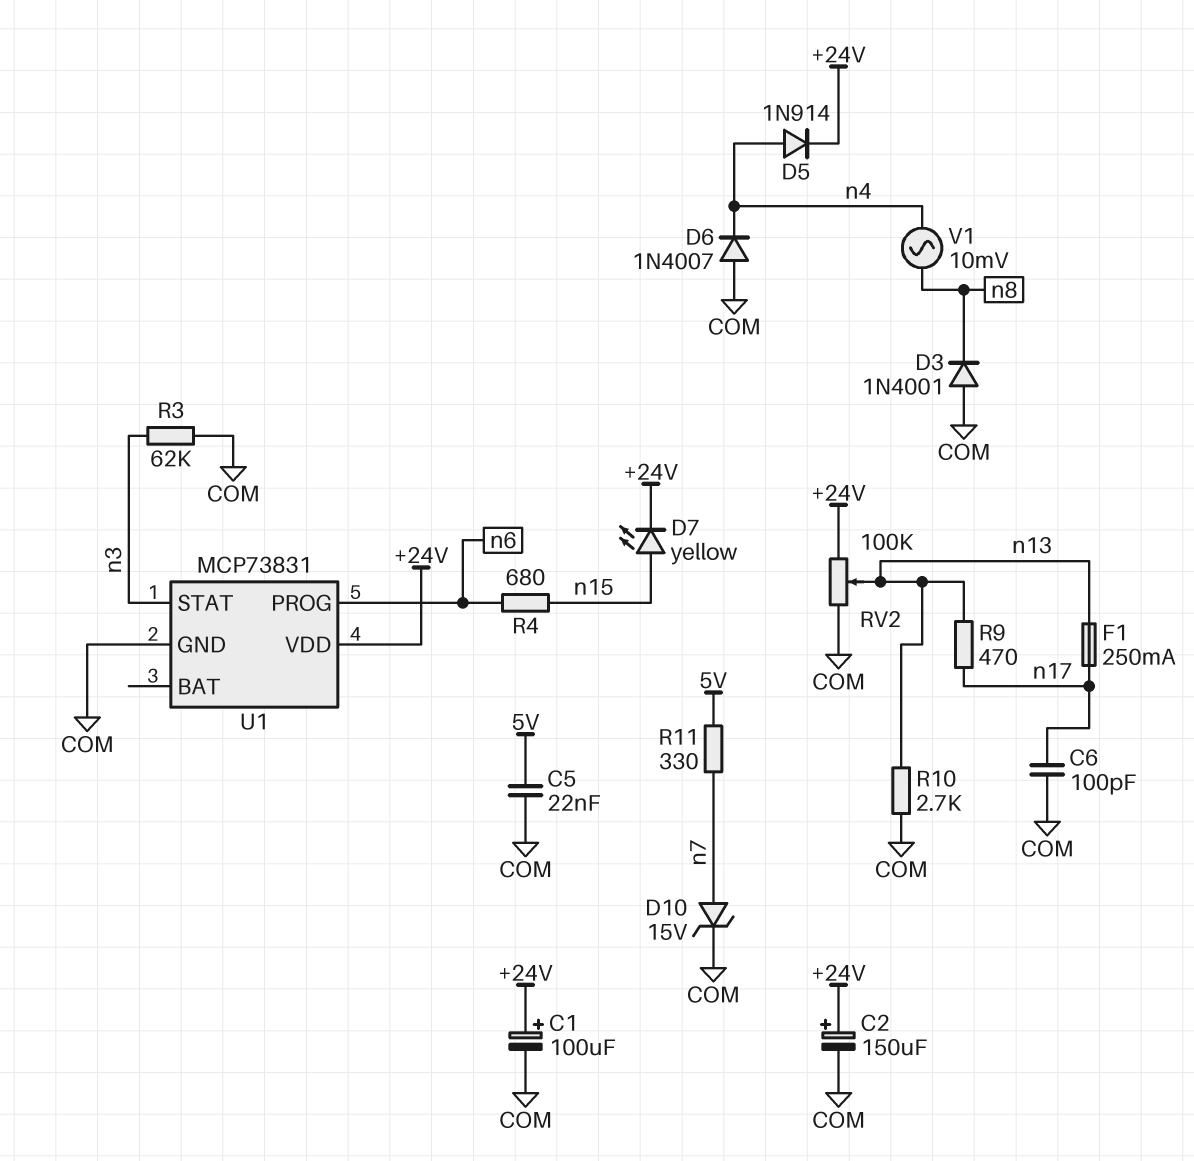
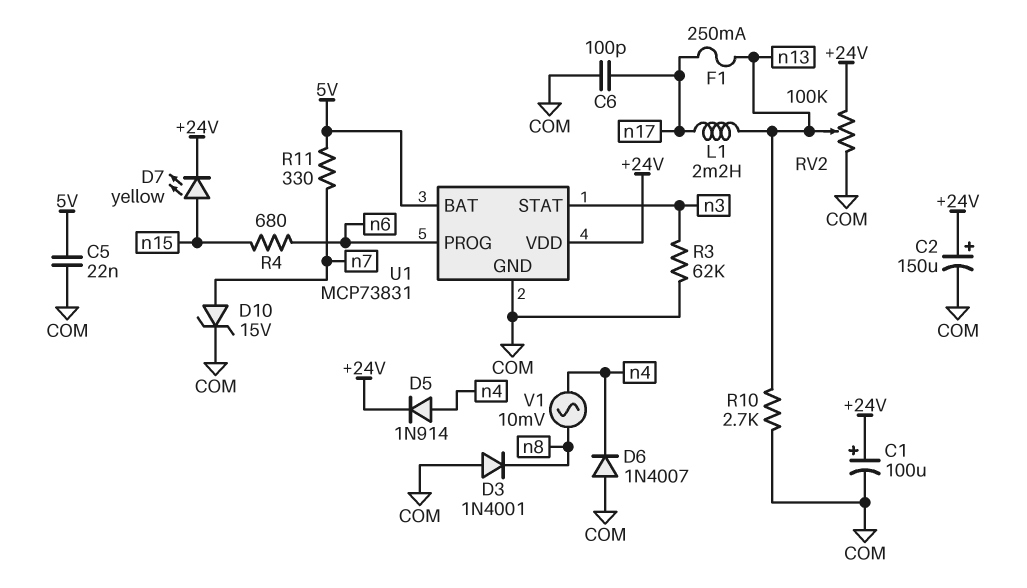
L1: none -> 2.2mH (n13, n17)
R9: 470 (n13, n17) -> none
U1 pin BAT: none -> 5V

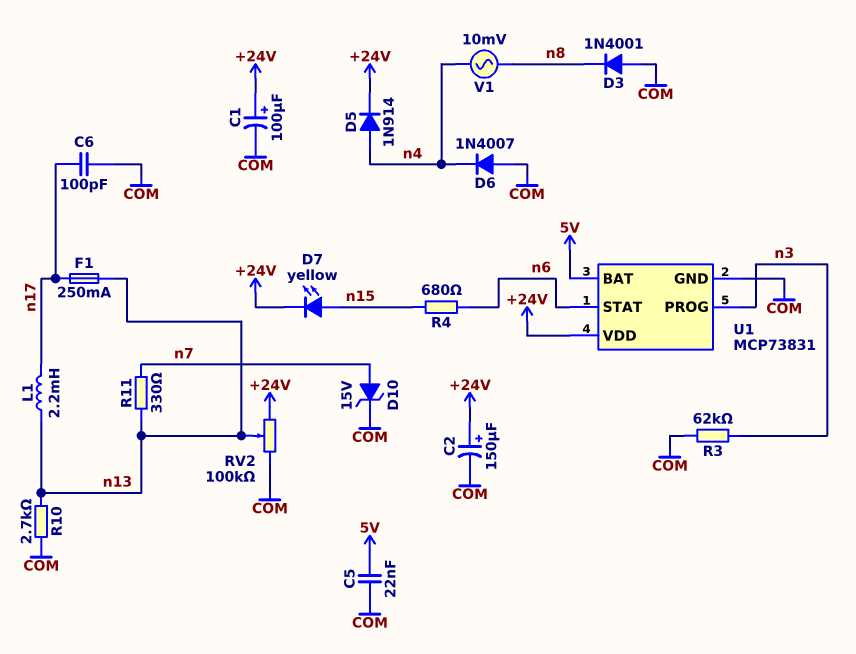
R11: 330 (5V, n7) -> 330 (n7, n13)
U1 pin PROG: n6 -> n3
U1 pin STAT: n3 -> n6

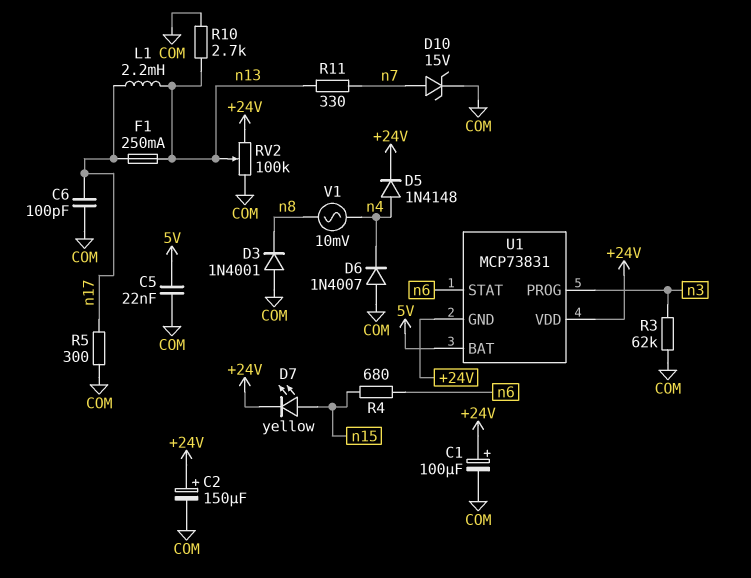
D5: diode 1N914 (A n4, K +24V) -> diode 1N4148 (A n4, K +24V)
R5: none -> 300 (COM, n17)
U1 pin GND: COM -> +24V

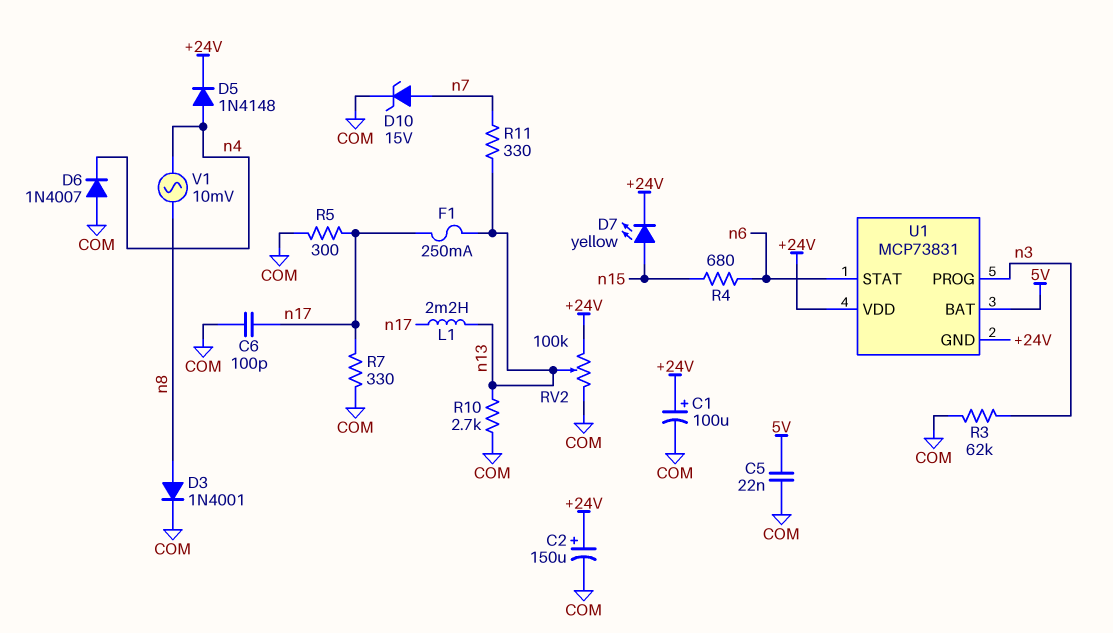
D3: diode 1N4001 (A COM, K n8) -> diode 1N4001 (A n8, K COM)
R7: none -> 330 (COM, n17)

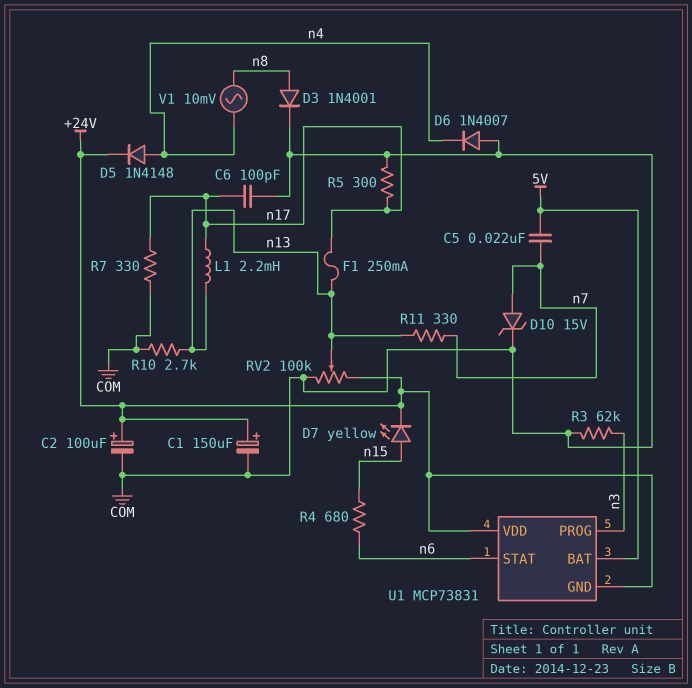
C1: 100uF (plus +24V, minus COM) -> 150uF (plus +24V, minus COM)
C2: 150uF (plus +24V, minus COM) -> 100uF (plus +24V, minus COM)
C5: 22nF (5V, COM) -> 22nF (5V, n7)

